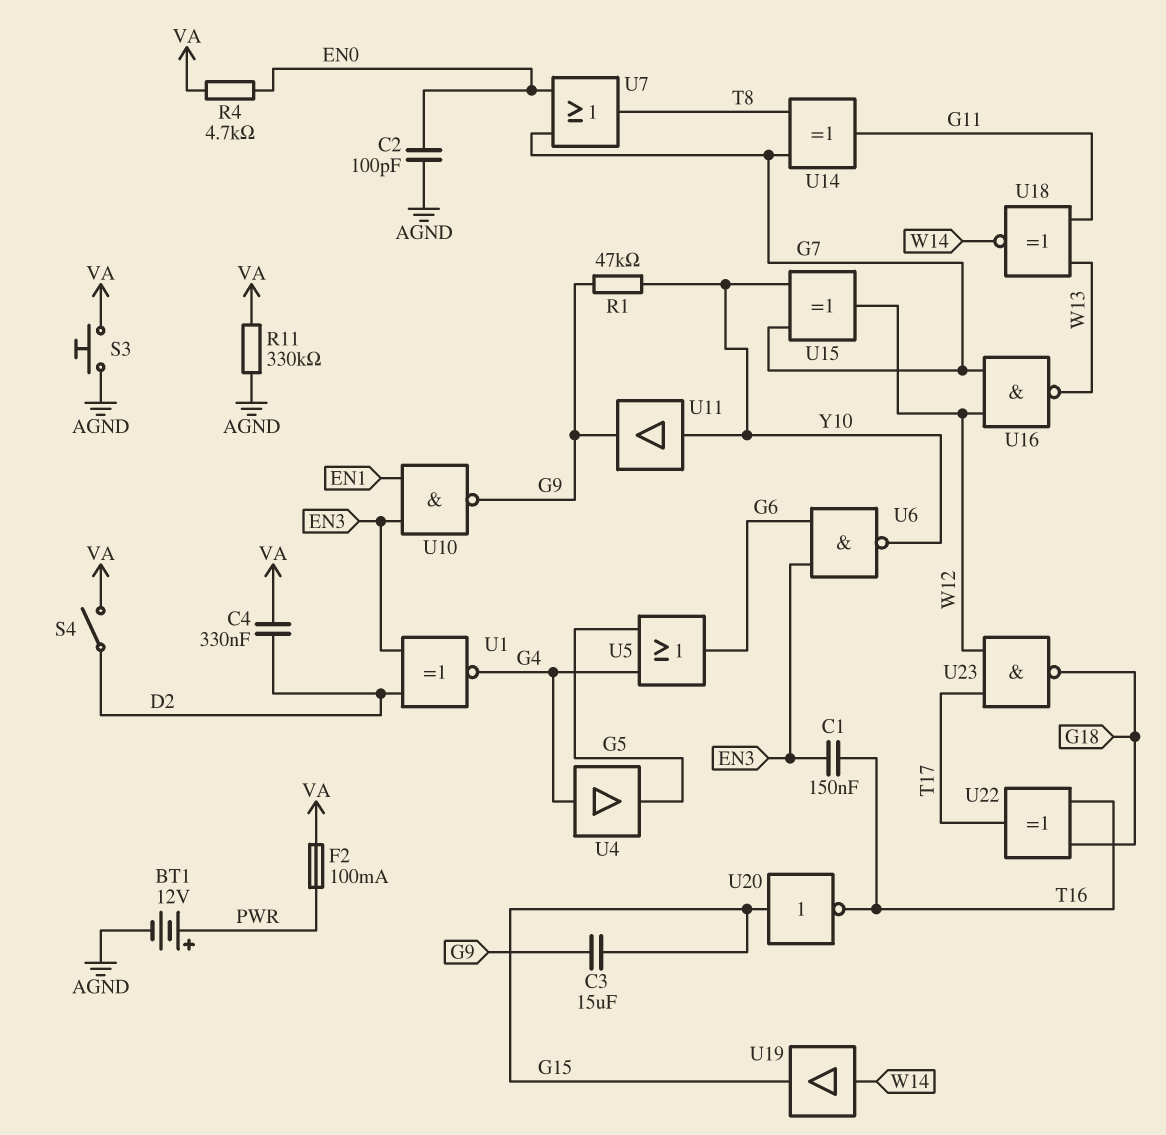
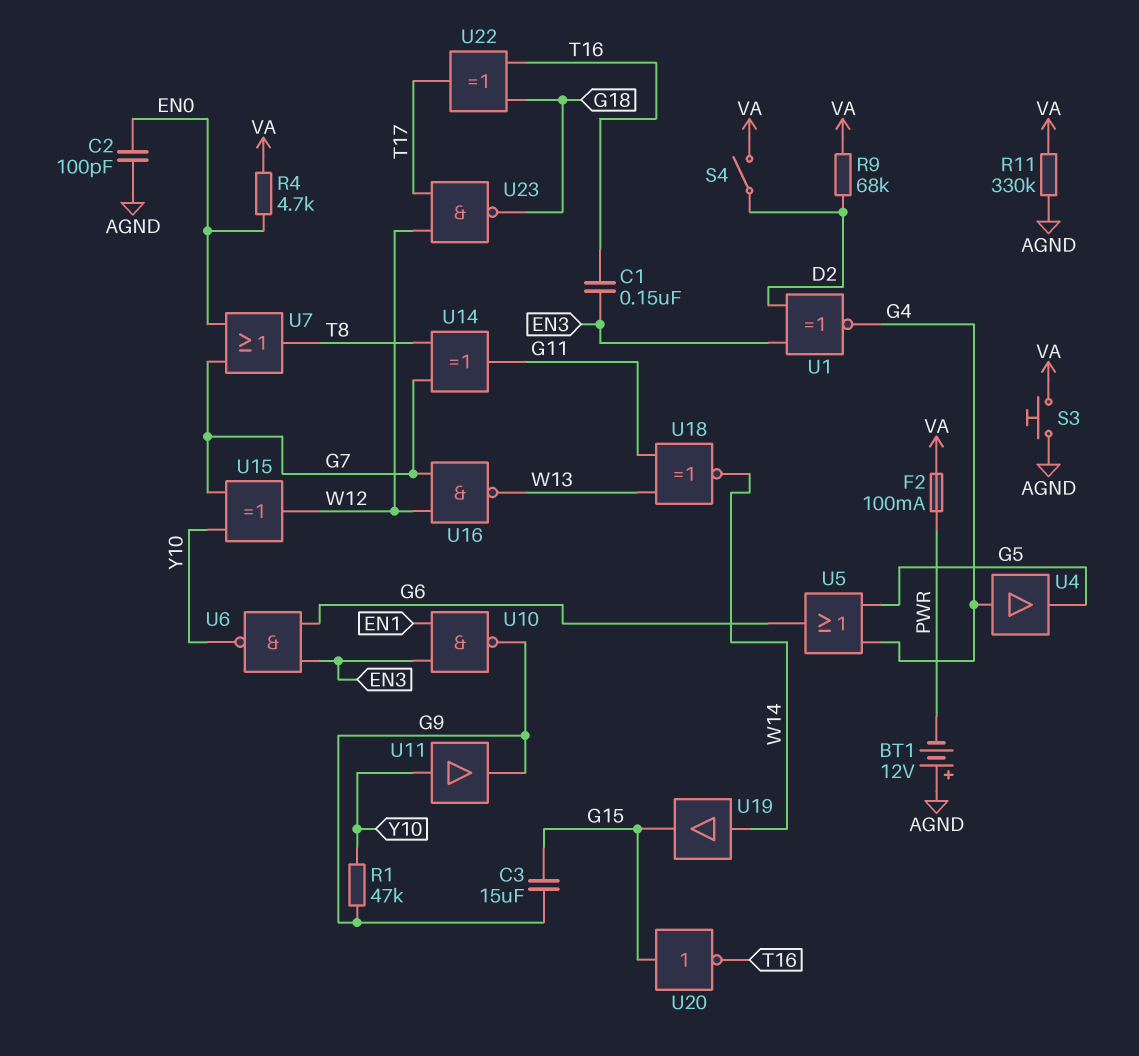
BT1: 12V (plus PWR, minus AGND) -> 12V (plus AGND, minus PWR)
C4: 330nF (D2, VA) -> none
R9: none -> 68k (D2, VA)

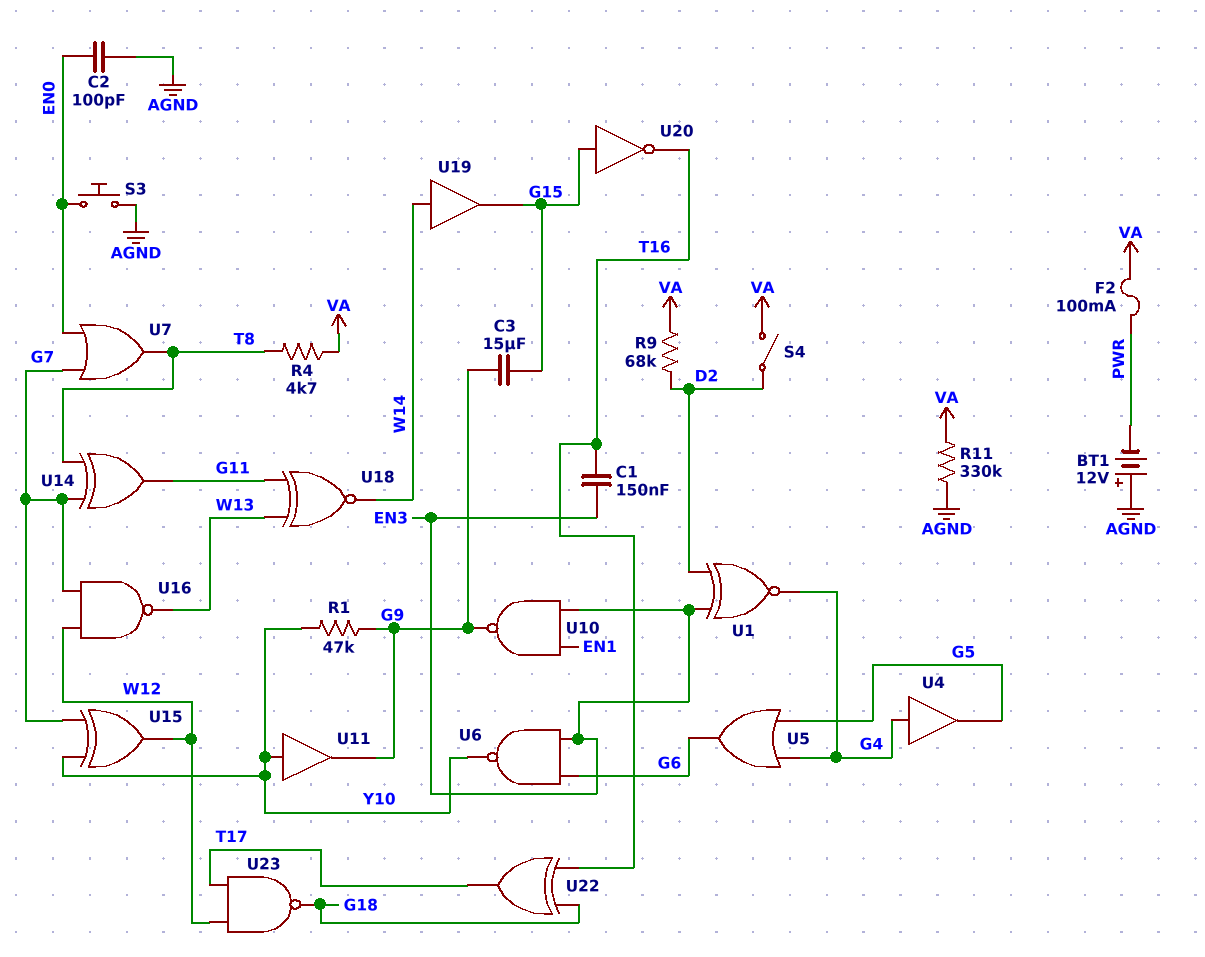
R4: 4.7k (EN0, VA) -> 4.7k (T8, VA)
S3: button (AGND, VA) -> button (AGND, EN0)

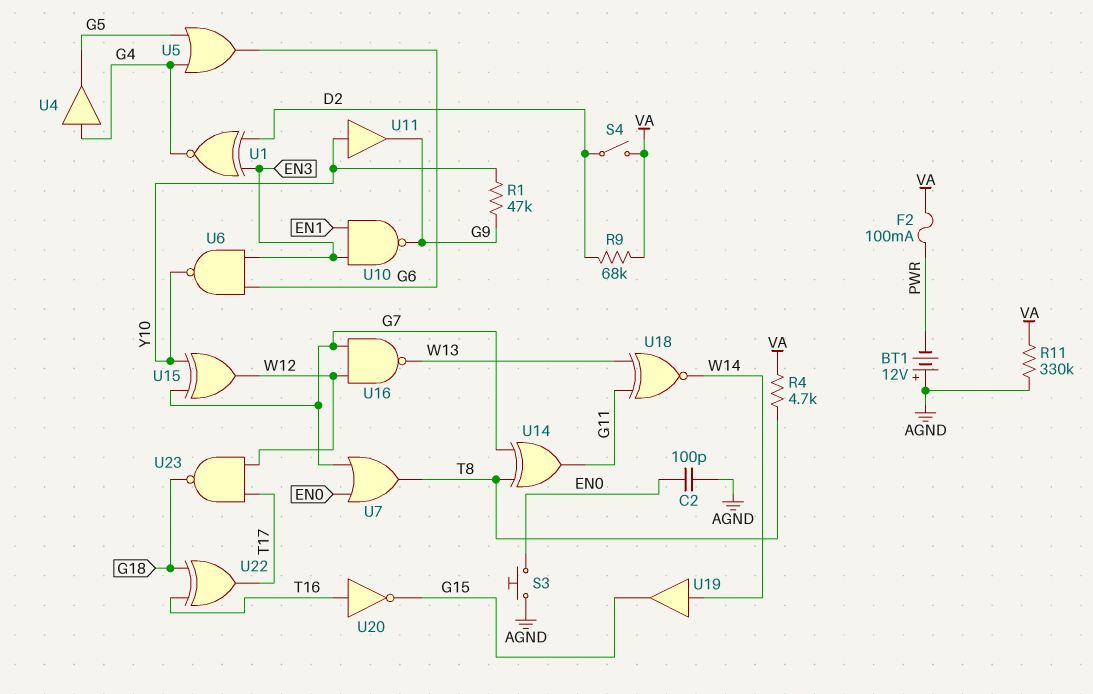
C1: 150nF (EN3, T16) -> none
C3: 15uF (G9, G15) -> none
U20: NOT (in G15, out T16) -> NOT (in T16, out G15)

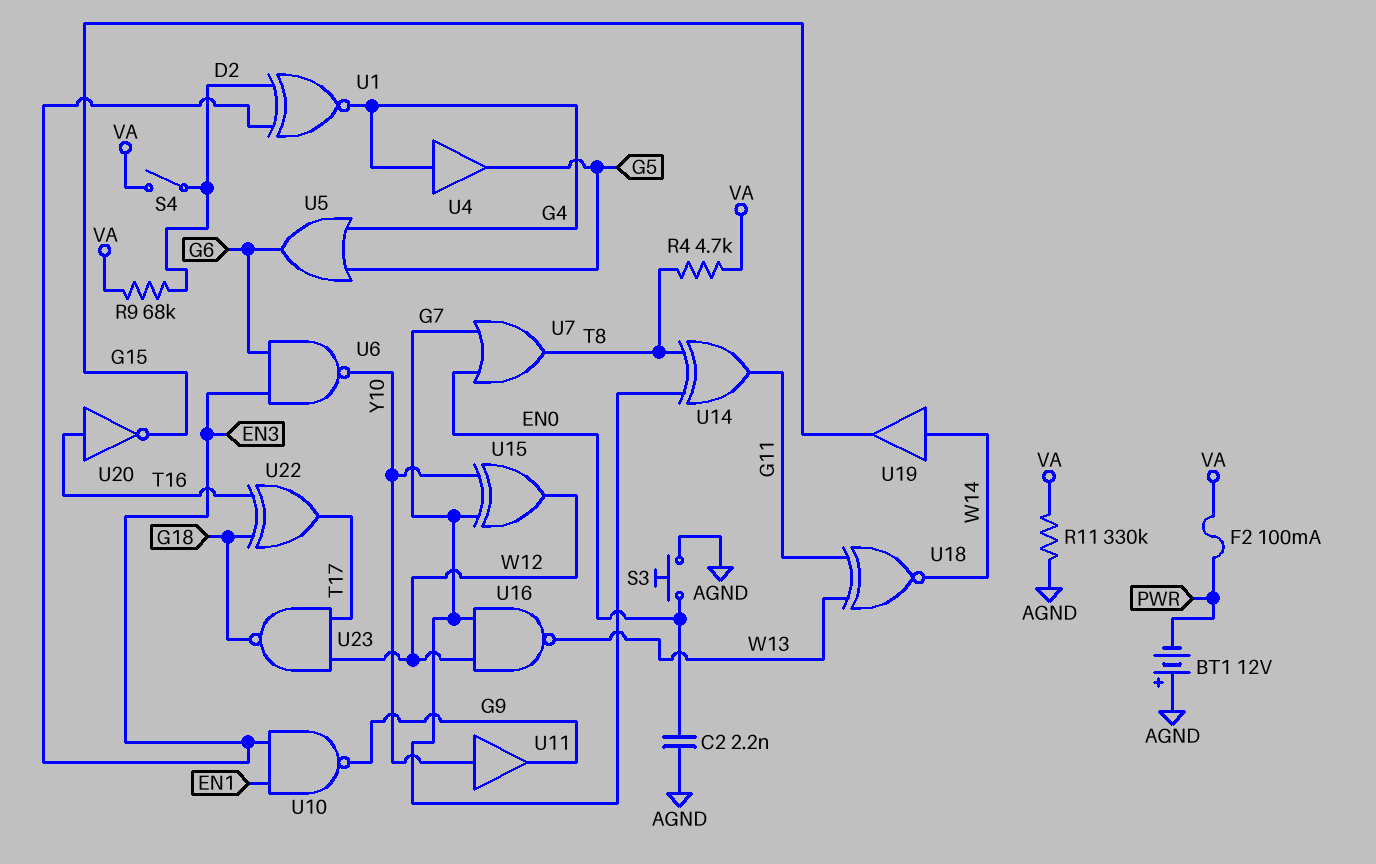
C2: 100pF (AGND, EN0) -> 2.2nF (AGND, EN0)
R1: 47k (G9, Y10) -> none

